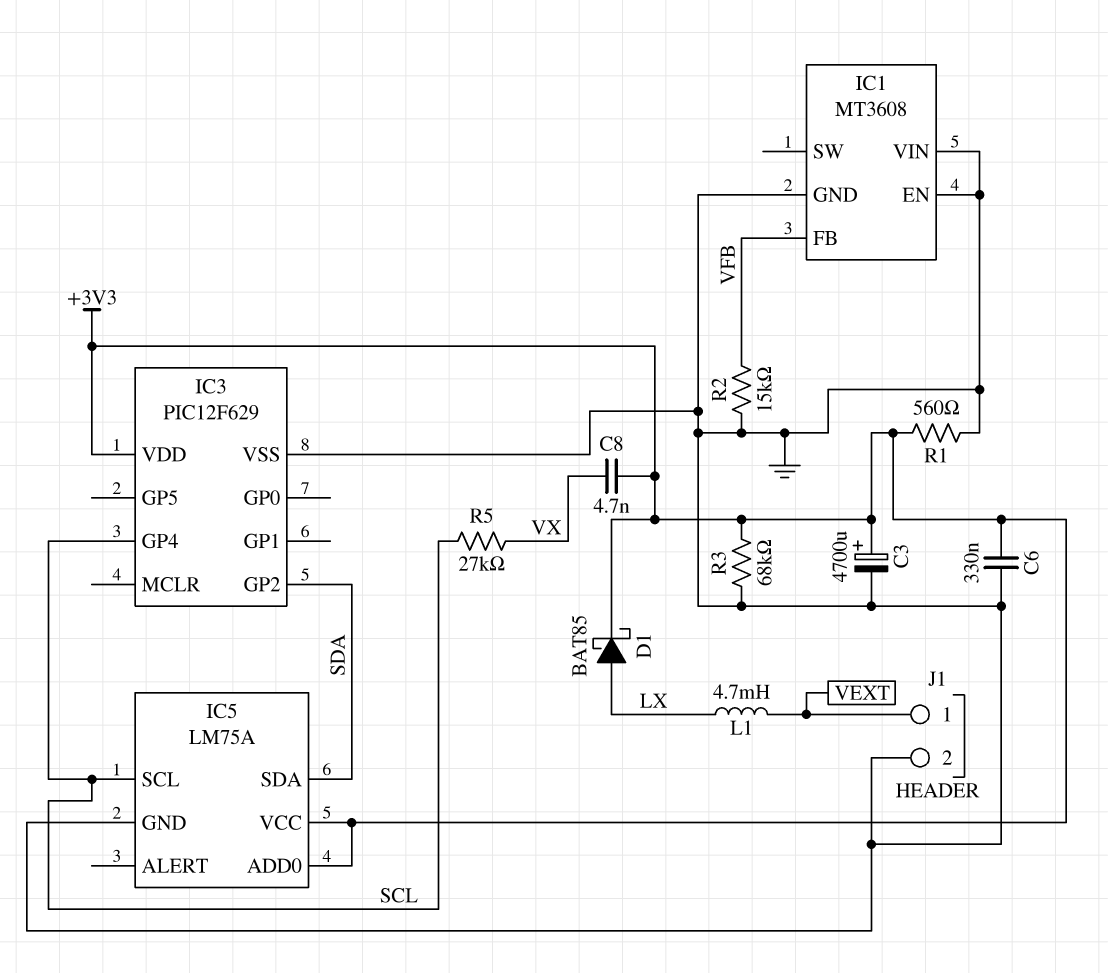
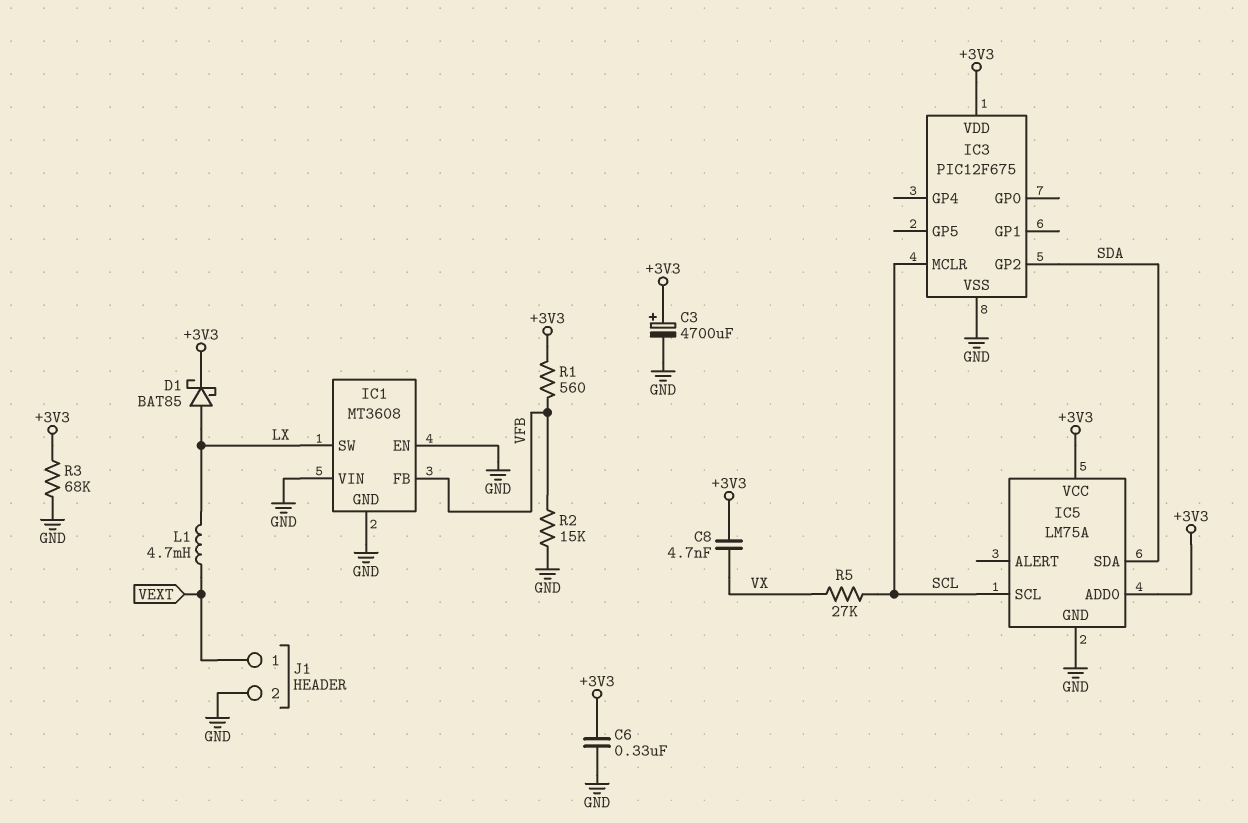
IC1 pin SW: none -> LX
IC3: PIC12F629 -> PIC12F675
IC3 pin GP4: SCL -> none
IC3 pin MCLR: none -> SCL
R1: 560 (+3V3, GND) -> 560 (+3V3, VFB)

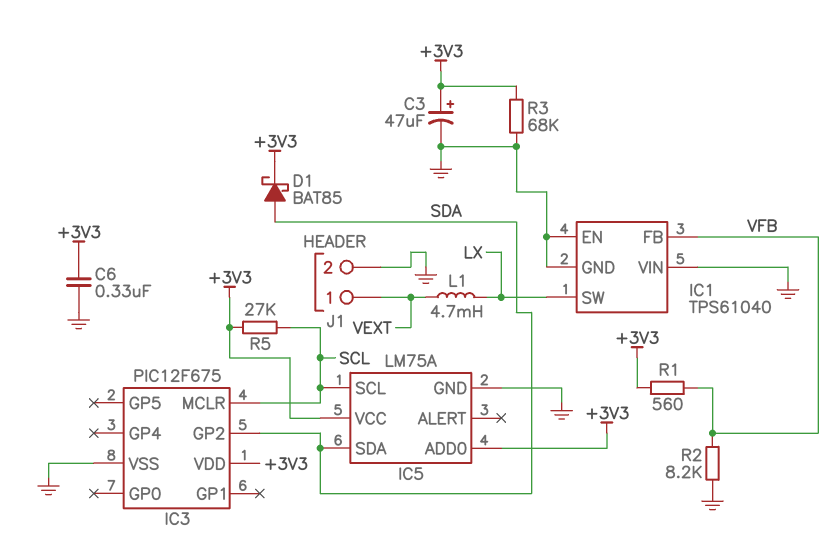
C3: 4700uF (plus +3V3, minus GND) -> 47uF (plus +3V3, minus GND)
C8: 4.7nF (+3V3, VX) -> none
D1: schottky BAT85 (A LX, K +3V3) -> schottky BAT85 (A SDA, K +3V3)
IC1: MT3608 -> TPS61040
R2: 15k (GND, VFB) -> 8.2k (GND, VFB)
R5: 27k (SCL, VX) -> 27k (+3V3, SCL)

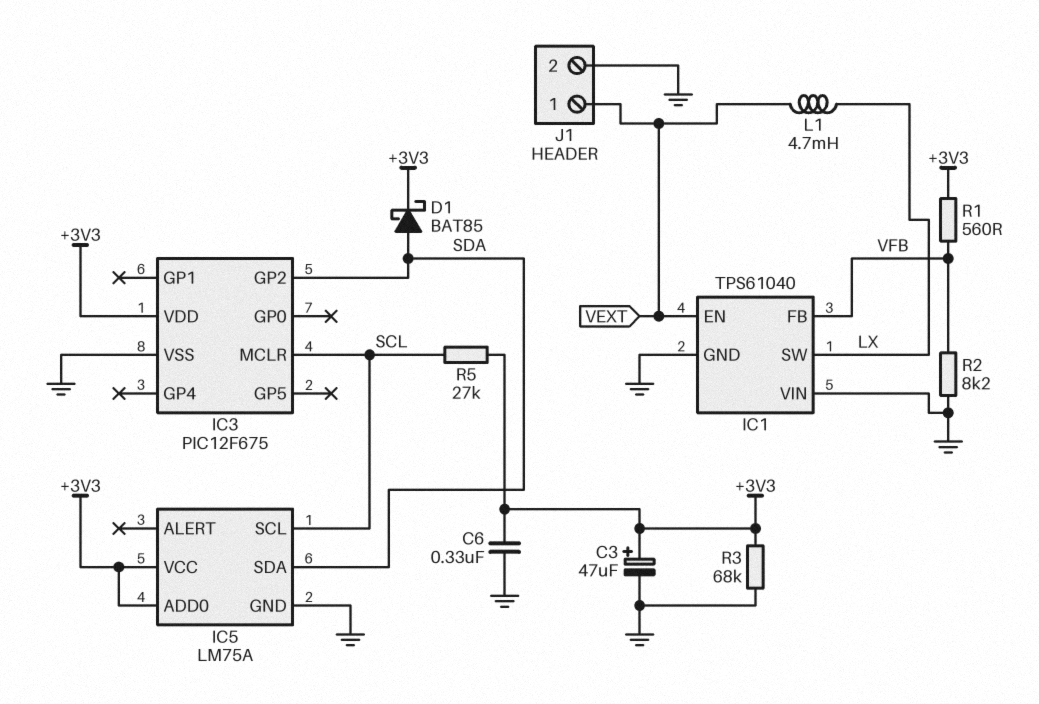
IC1 pin EN: GND -> VEXT

